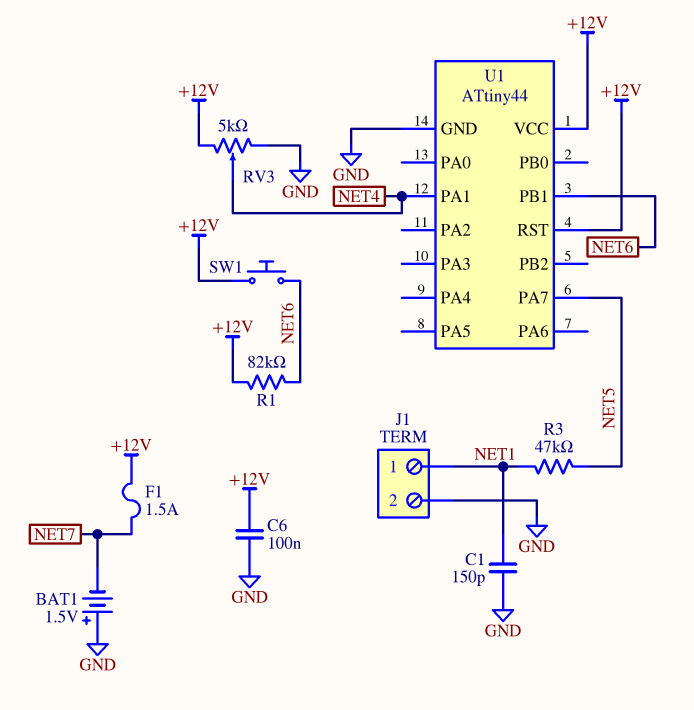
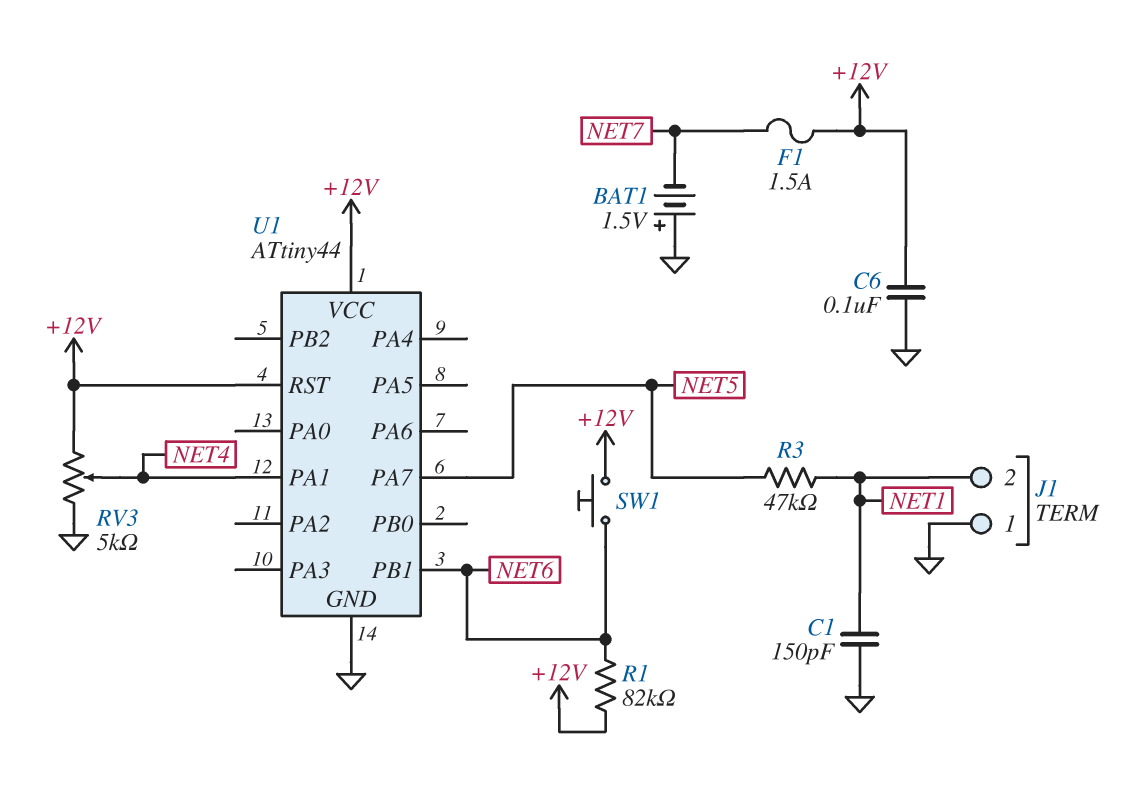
J1 pin 1: NET1 -> GND
J1 pin 2: GND -> NET1

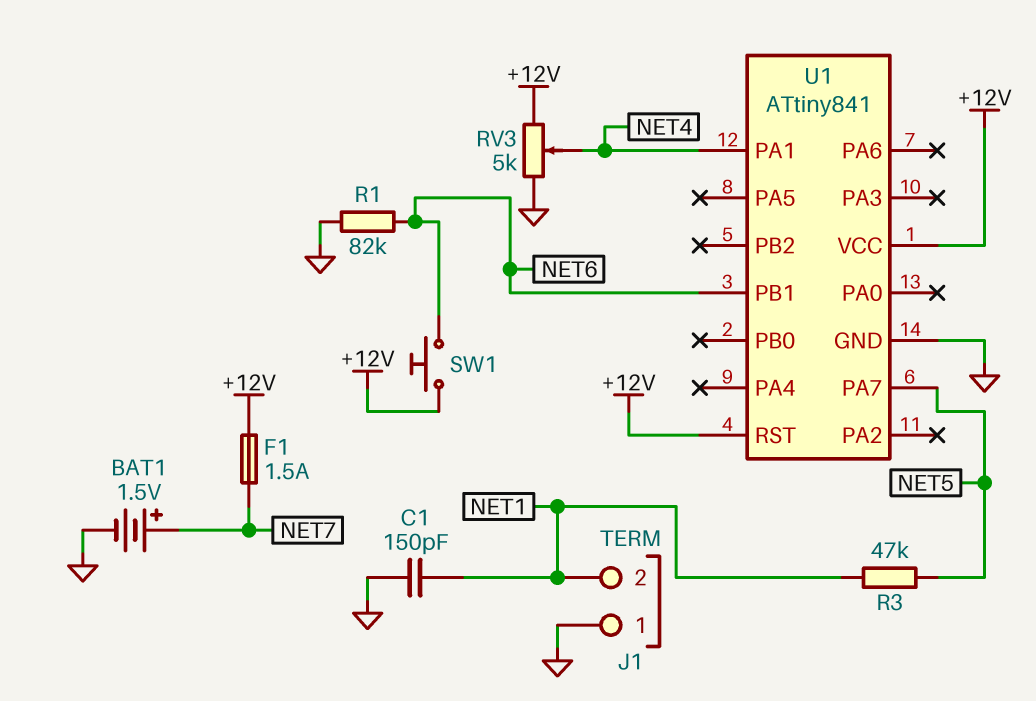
BAT1: 1.5V (plus GND, minus NET7) -> 1.5V (plus NET7, minus GND)
C6: 100nF (+12V, GND) -> none
R1: 82k (+12V, NET6) -> 82k (GND, NET6)
U1: ATtiny44 -> ATtiny841

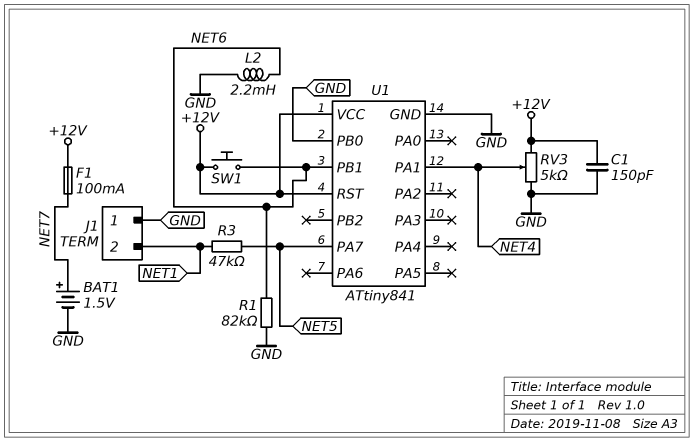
C1: 150pF (GND, NET1) -> 150pF (+12V, GND)
F1: 1.5A (+12V, NET7) -> 100mA (+12V, NET7)
L2: none -> 2.2mH (GND, NET6)
U1 pin PB0: none -> GND

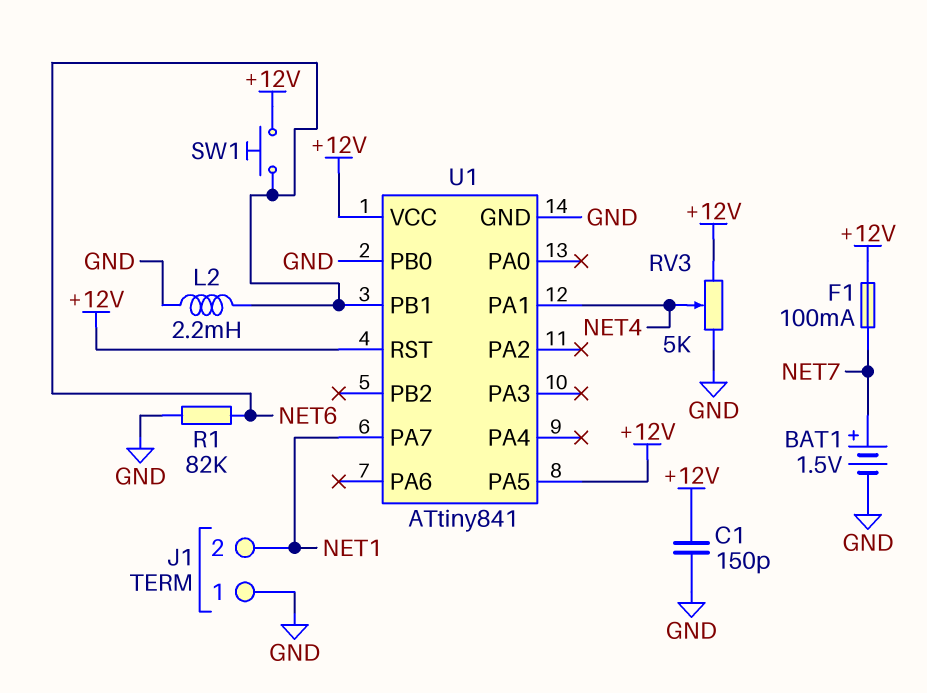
R3: 47k (NET1, NET5) -> none
U1 pin PA5: none -> +12V
U1 pin PA7: NET5 -> NET1

